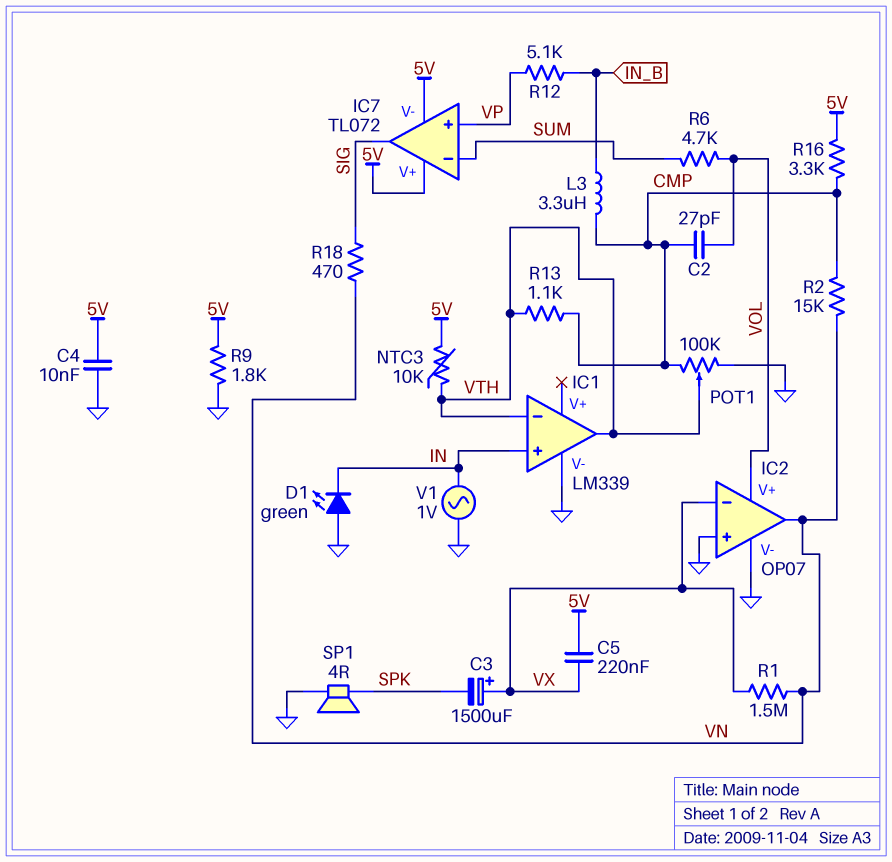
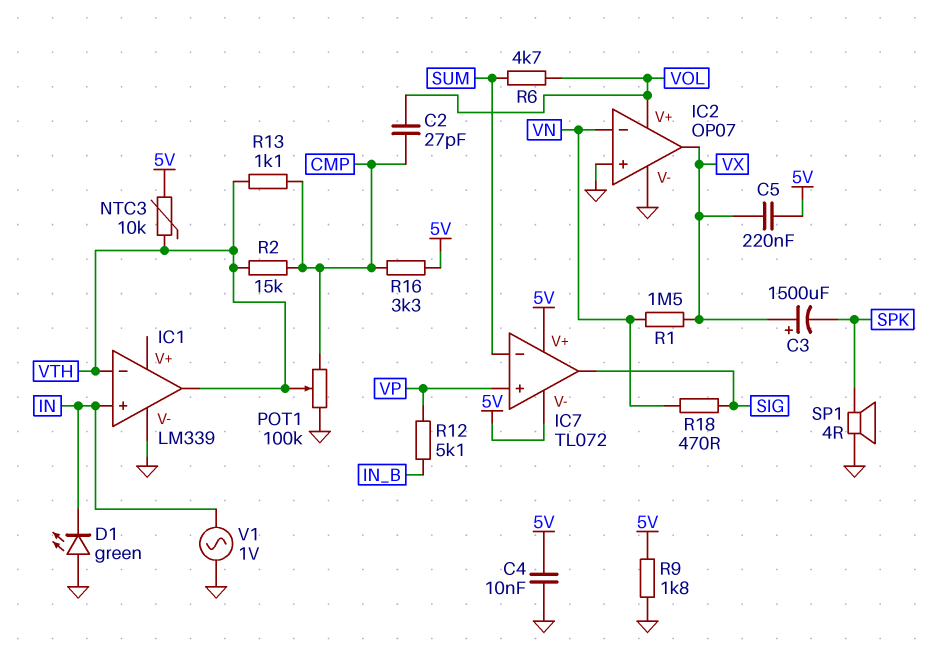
IC2 pin in-: VX -> VN
IC2 pin out: VN -> VX
L3: 3.3uH (CMP, IN_B) -> none
R2: 15k (CMP, VN) -> 15k (CMP, VTH)

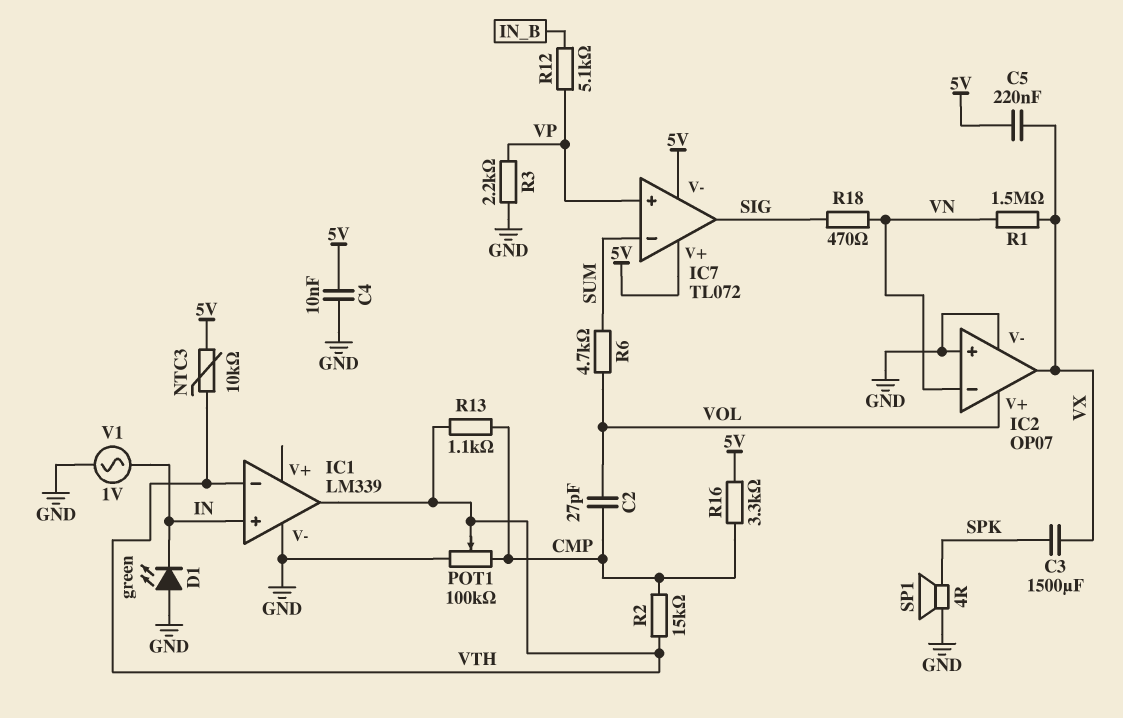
C3: 1500uF (plus VX, minus SPK) -> 1500uF (SPK, VX)
R3: none -> 2.2k (GND, VP)
R9: 1.8k (5V, GND) -> none

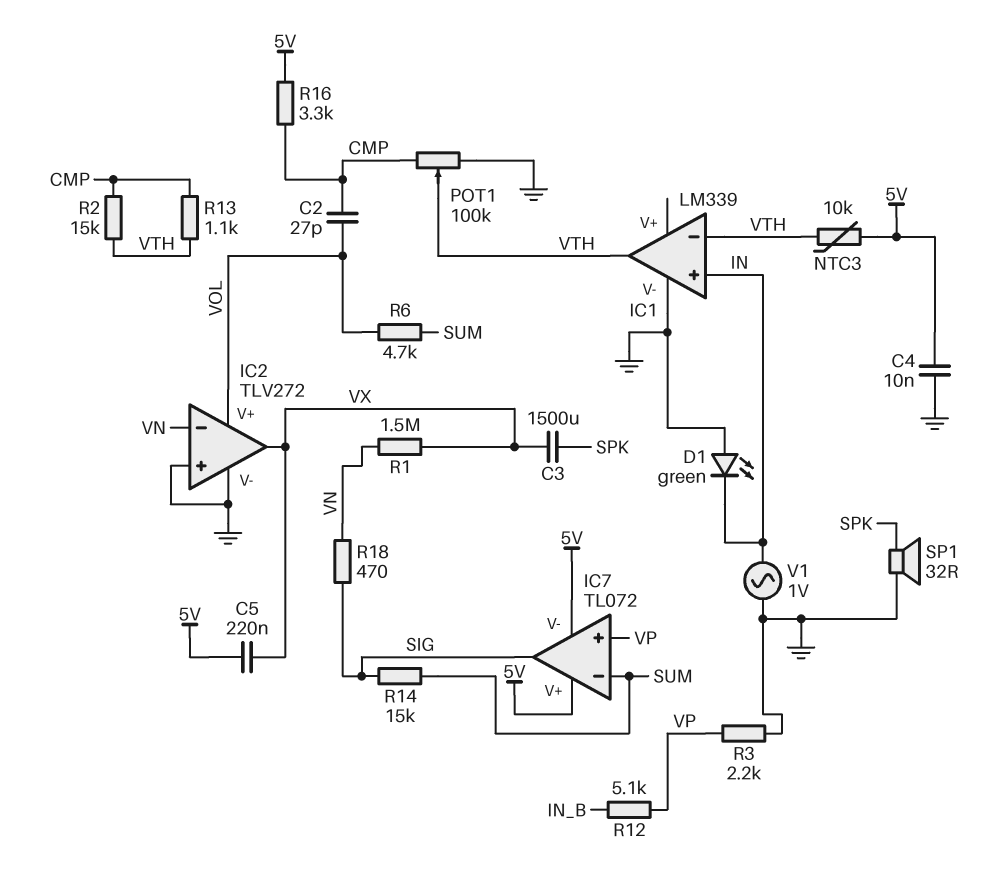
IC2: OP07 -> TLV272
R14: none -> 15k (SIG, SUM)
SP1: speaker 4R (GND, SPK) -> speaker 32R (GND, SPK)

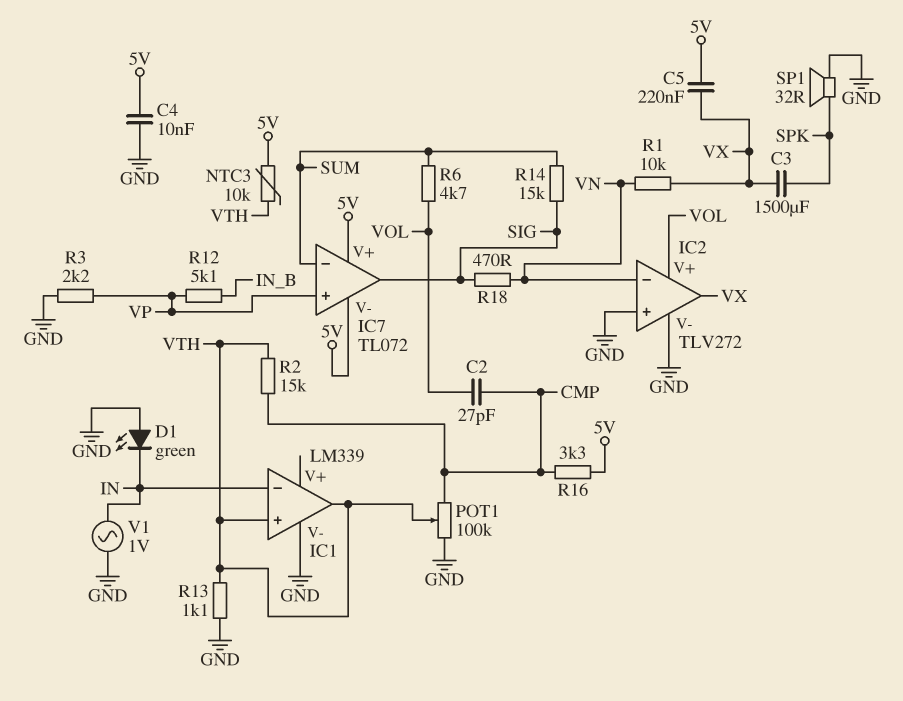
IC1 pin in+: IN -> VTH
IC1 pin in-: VTH -> IN
R1: 1.5M (VN, VX) -> 10k (VN, VX)
R13: 1.1k (CMP, VTH) -> 1.1k (GND, VTH)

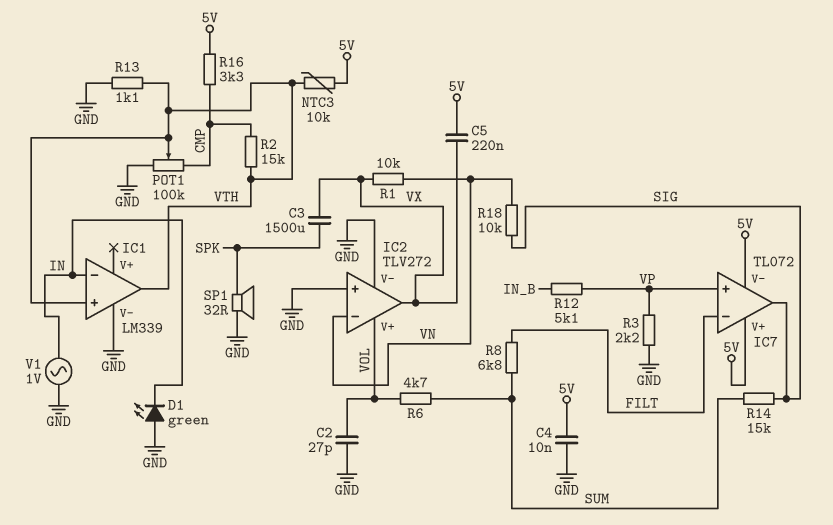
C2: 27pF (CMP, VOL) -> 27pF (GND, VOL)
IC7 pin in-: SUM -> FILT
R8: none -> 6.8k (FILT, SUM)
R18: 470 (SIG, VN) -> 10k (SIG, VN)

